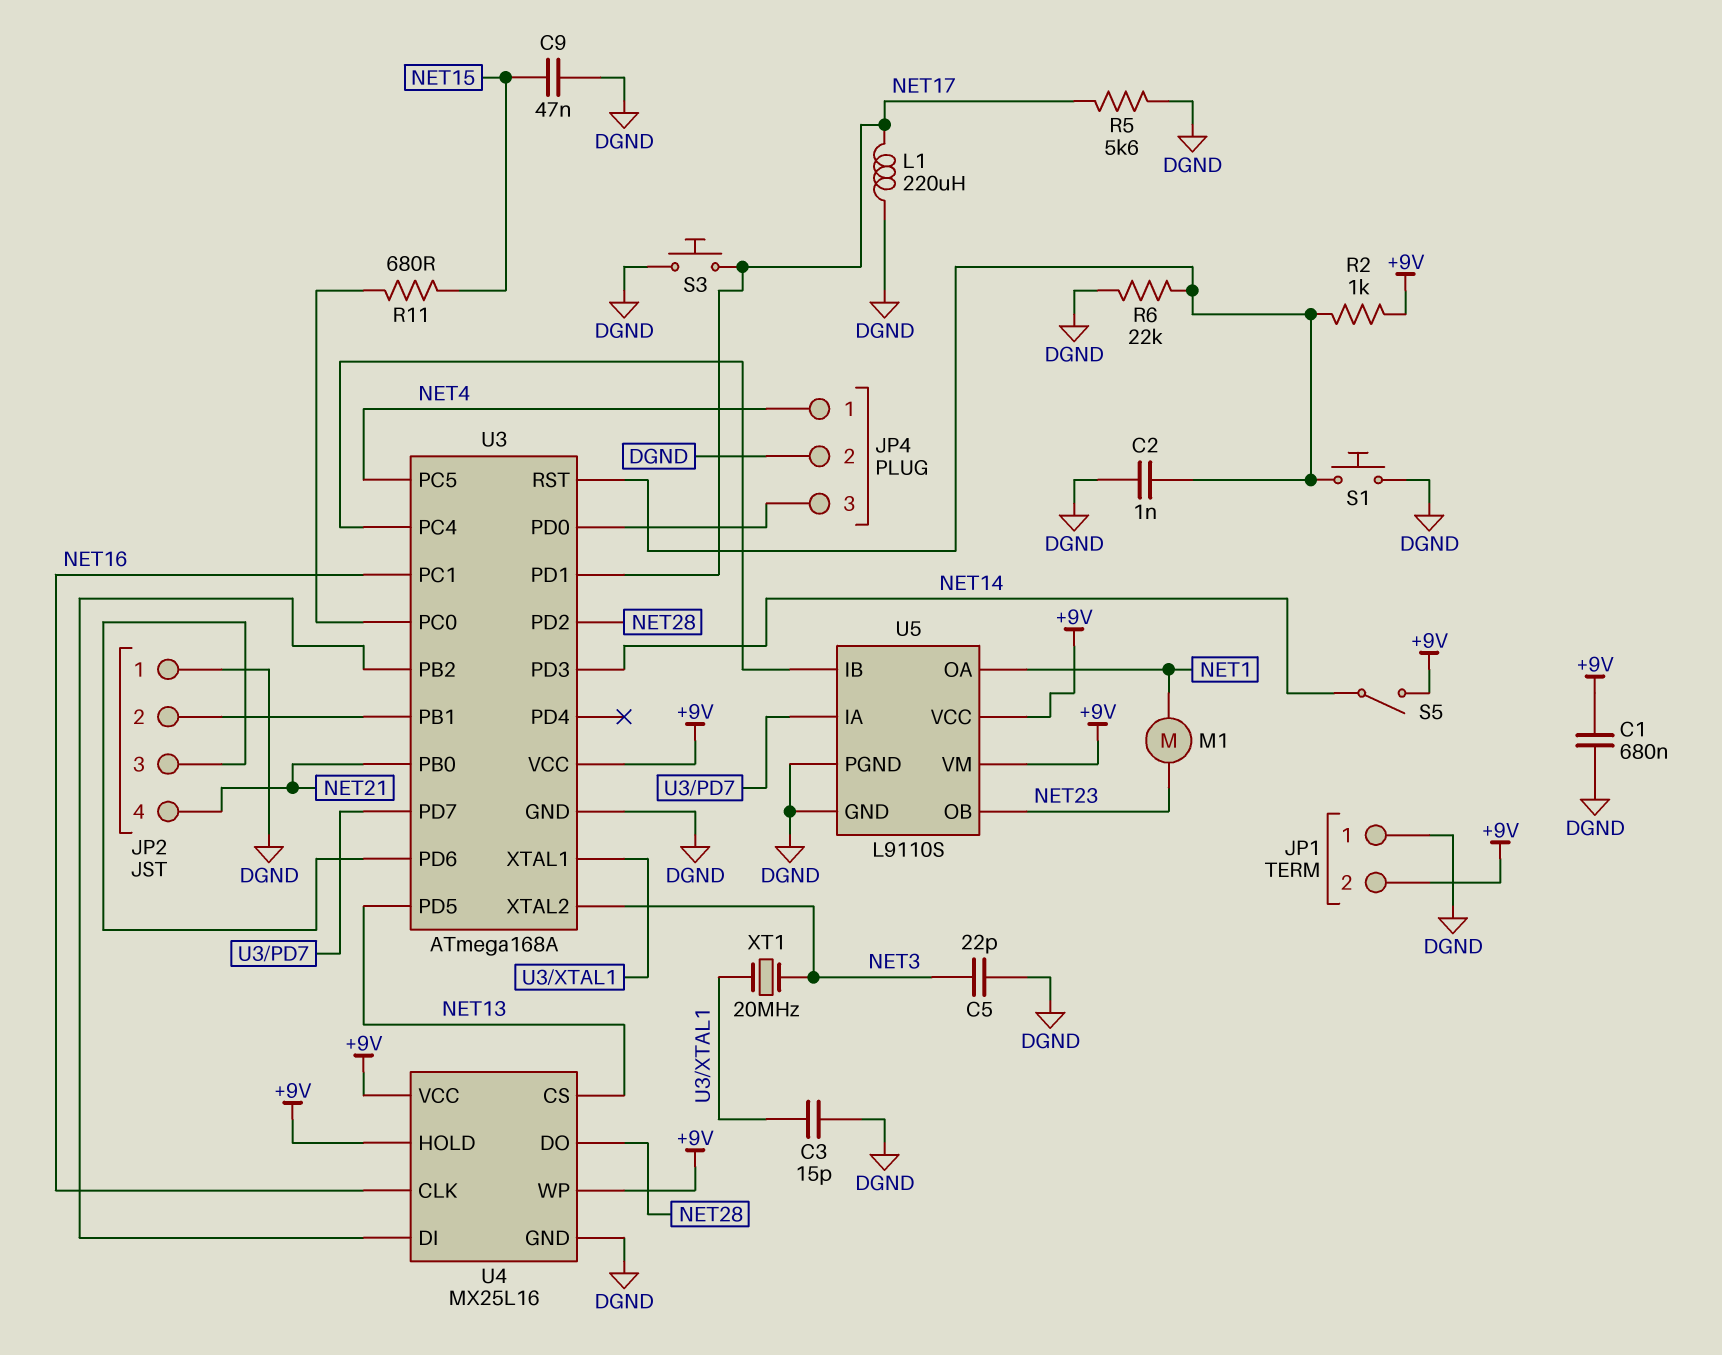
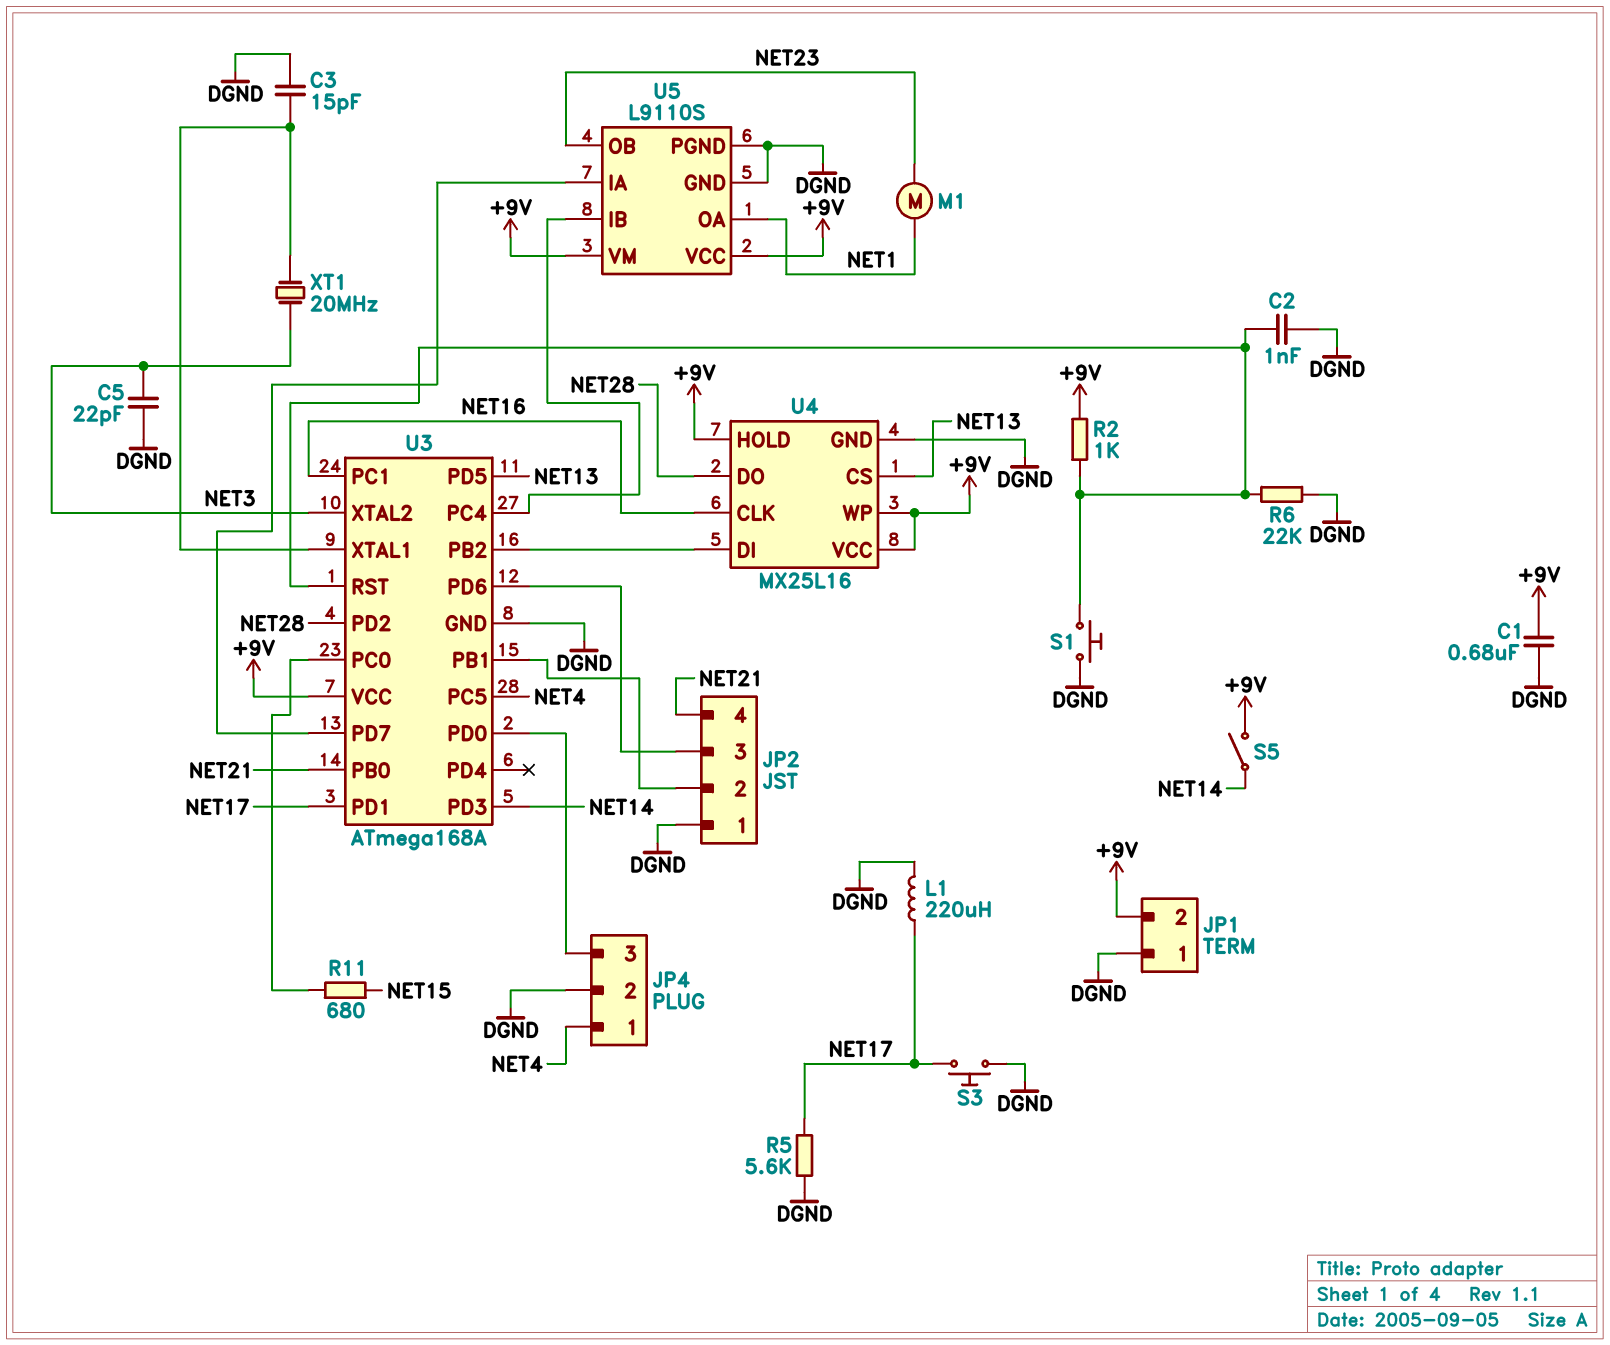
C9: 47nF (DGND, NET15) -> none

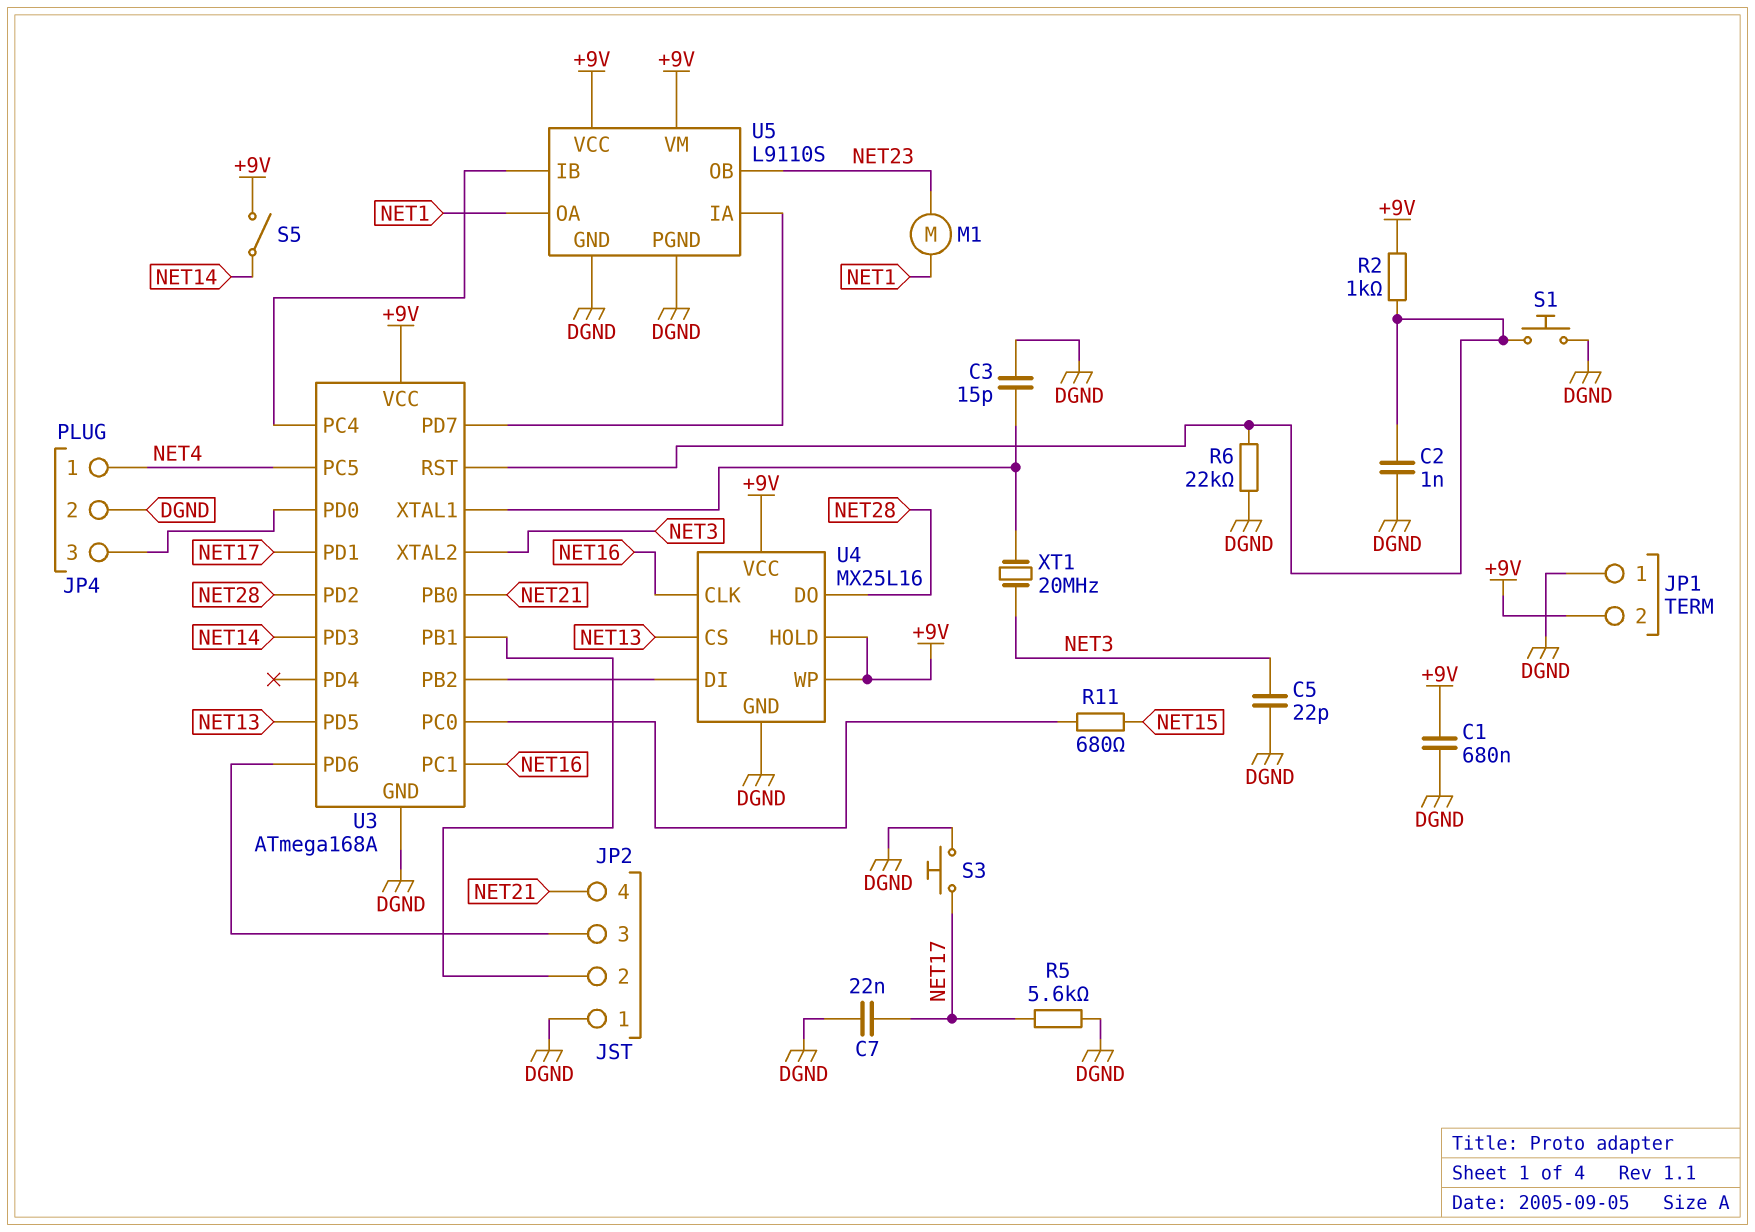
C7: none -> 22nF (DGND, NET17)
L1: 220uH (DGND, NET17) -> none

